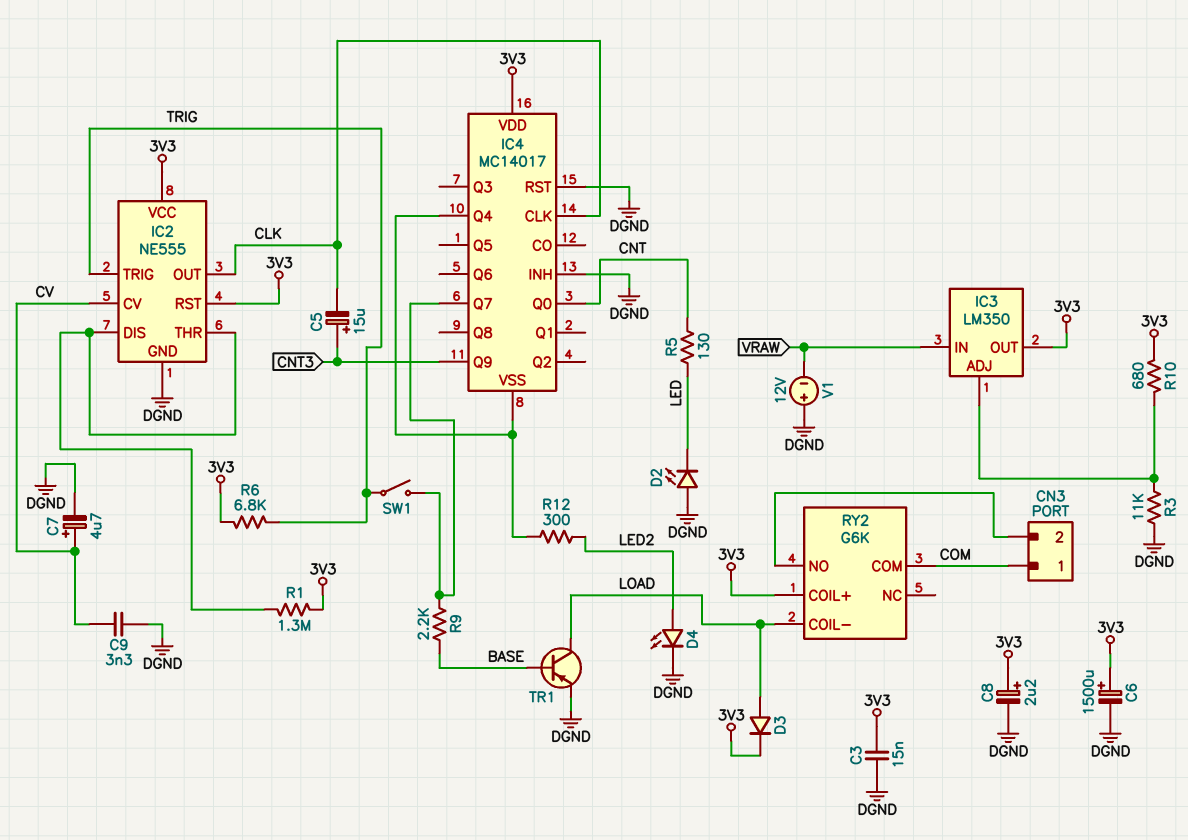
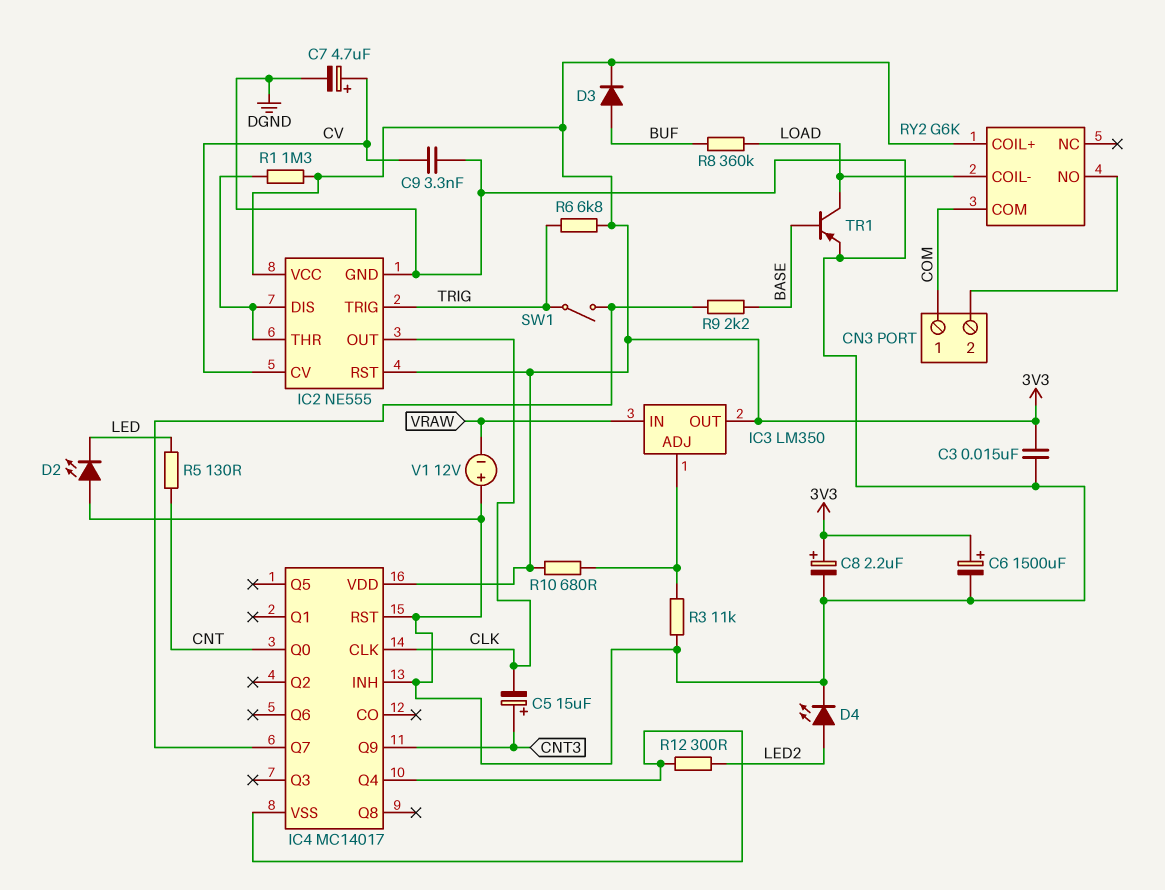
D3: diode (A LOAD, K 3V3) -> diode (A BUF, K 3V3)
R8: none -> 360k (BUF, LOAD)

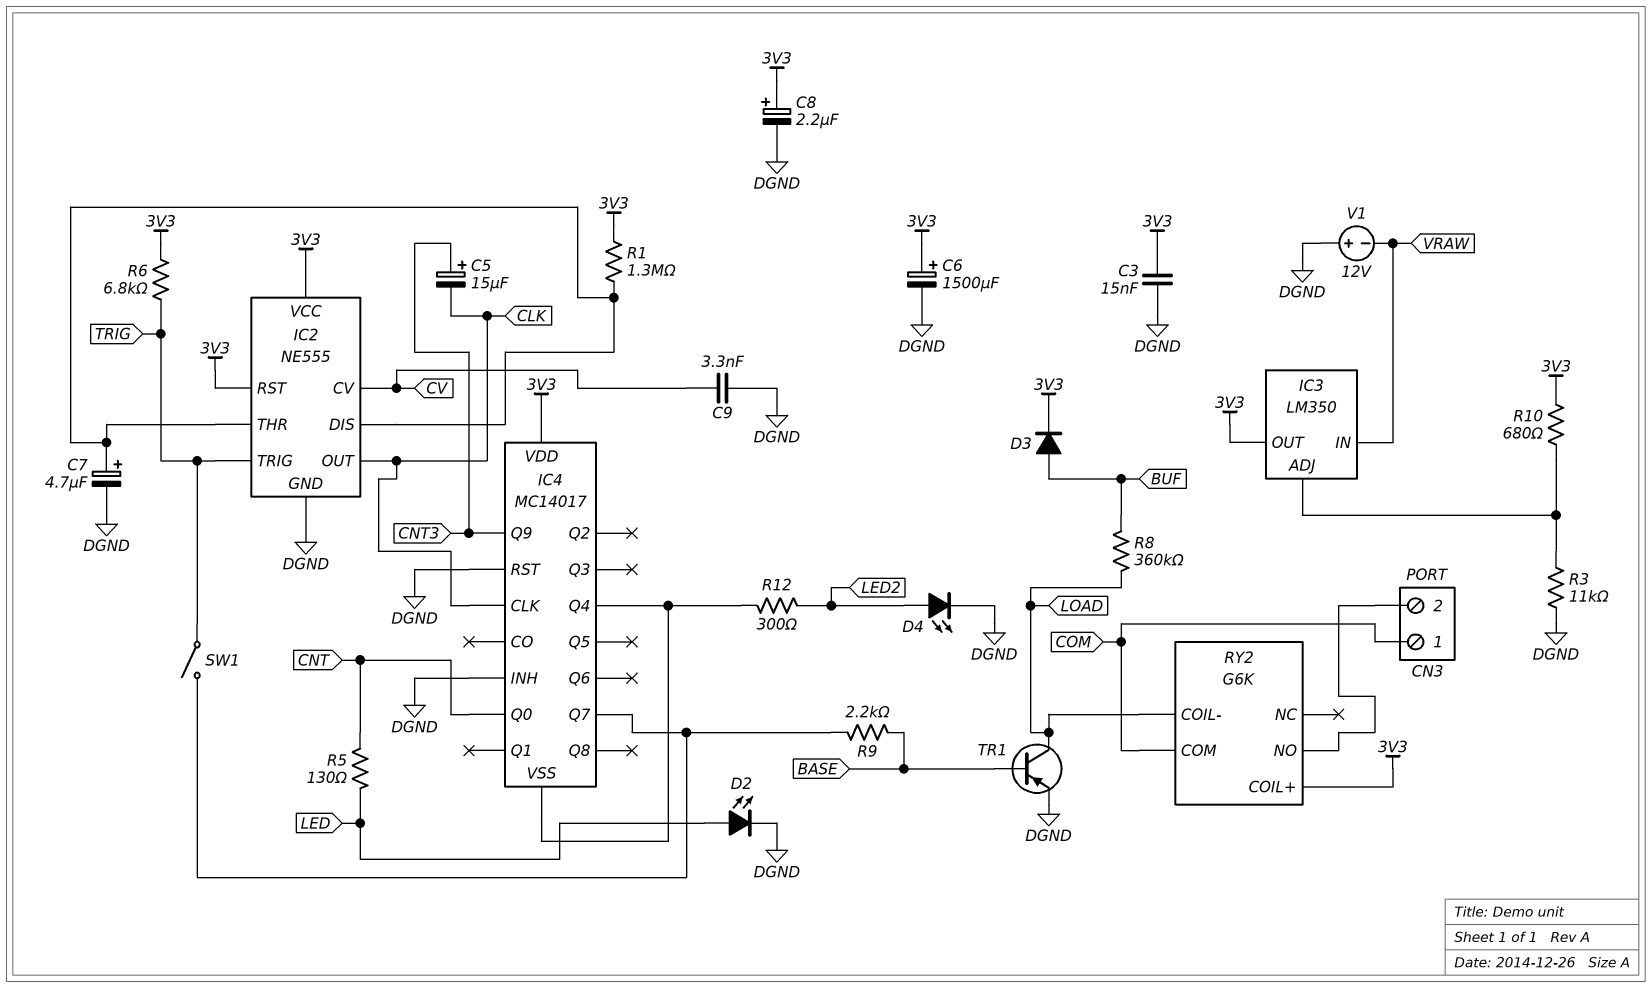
C7: 4.7uF (plus CV, minus DGND) -> 4.7uF (plus IC2/DIS, minus DGND)
D2: LED (A DGND, K LED) -> LED (A LED, K DGND)

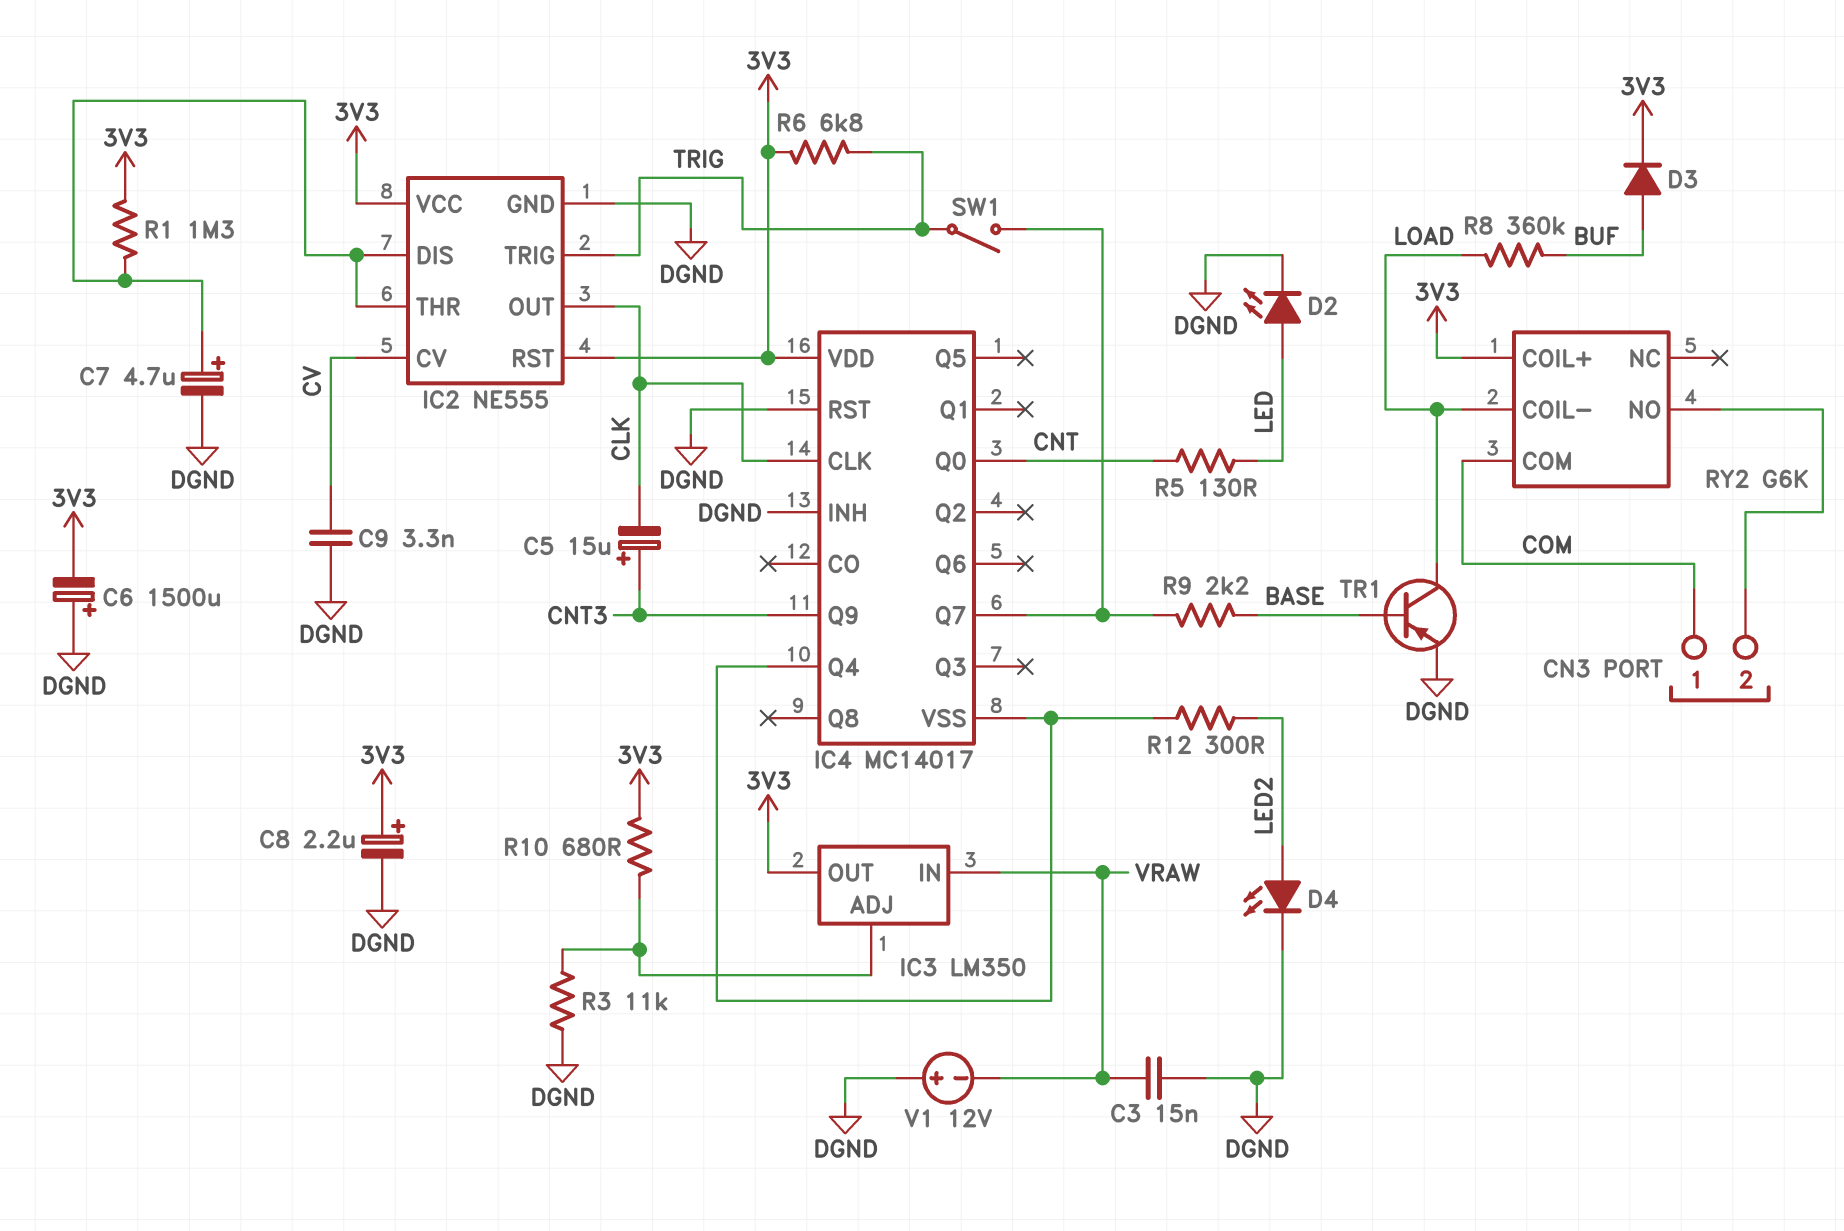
C3: 15nF (3V3, DGND) -> 15nF (DGND, VRAW)
C6: 1500uF (plus 3V3, minus DGND) -> 1500uF (plus DGND, minus 3V3)

